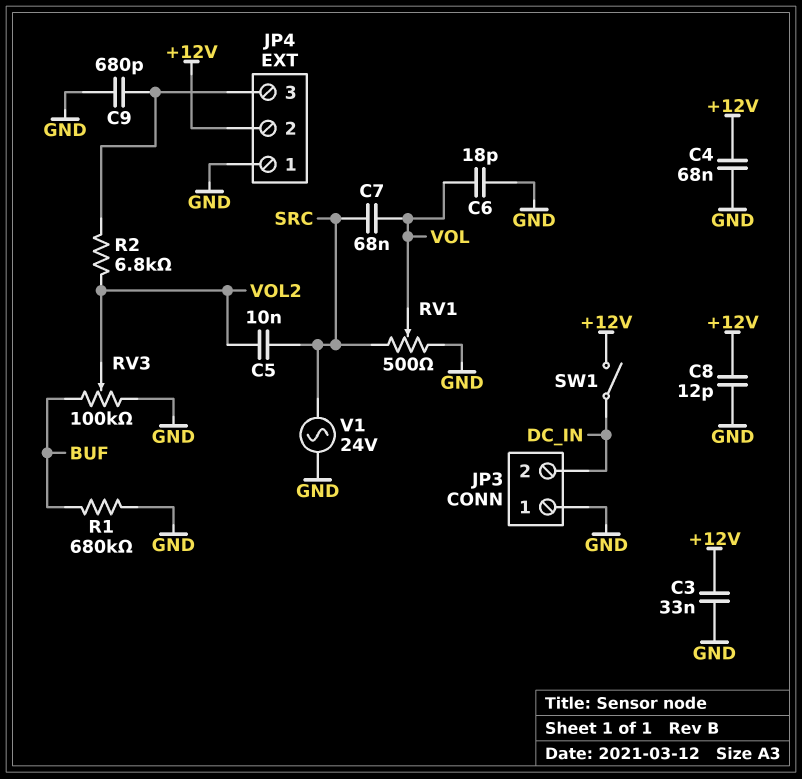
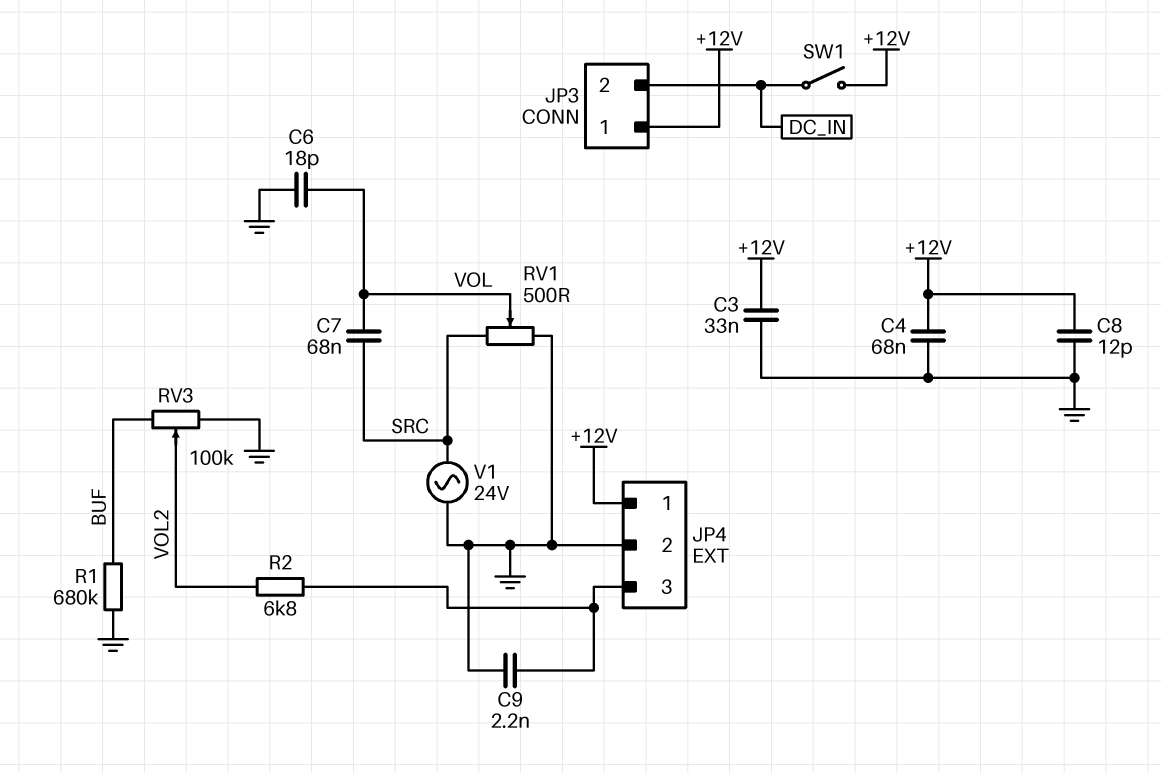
C5: 10nF (SRC, VOL2) -> none
C9: 680pF (GND, JP4/3) -> 2.2nF (GND, JP4/3)
JP3 pin 1: GND -> +12V
JP4 pin 1: GND -> +12V
JP4 pin 2: +12V -> GND

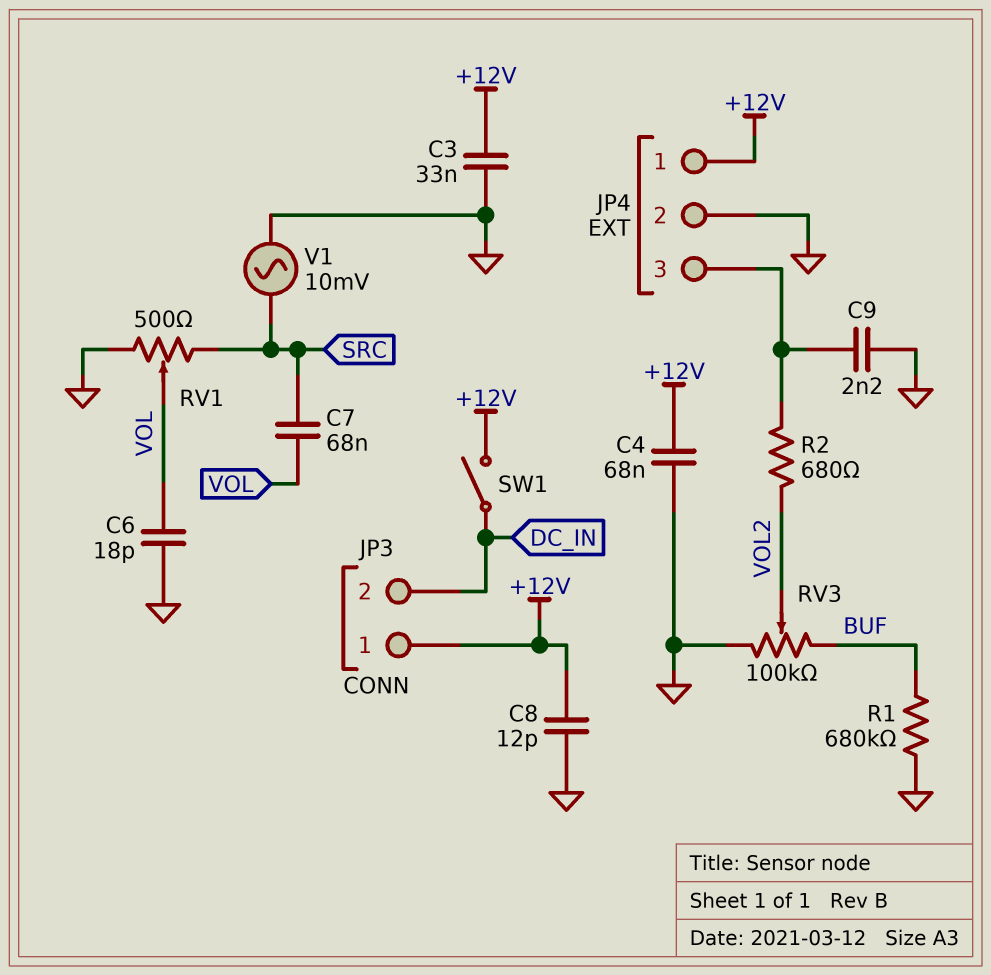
R2: 6.8k (JP4/3, VOL2) -> 680 (JP4/3, VOL2)
V1: AC 24V (GND, SRC) -> AC 10mV (GND, SRC)

